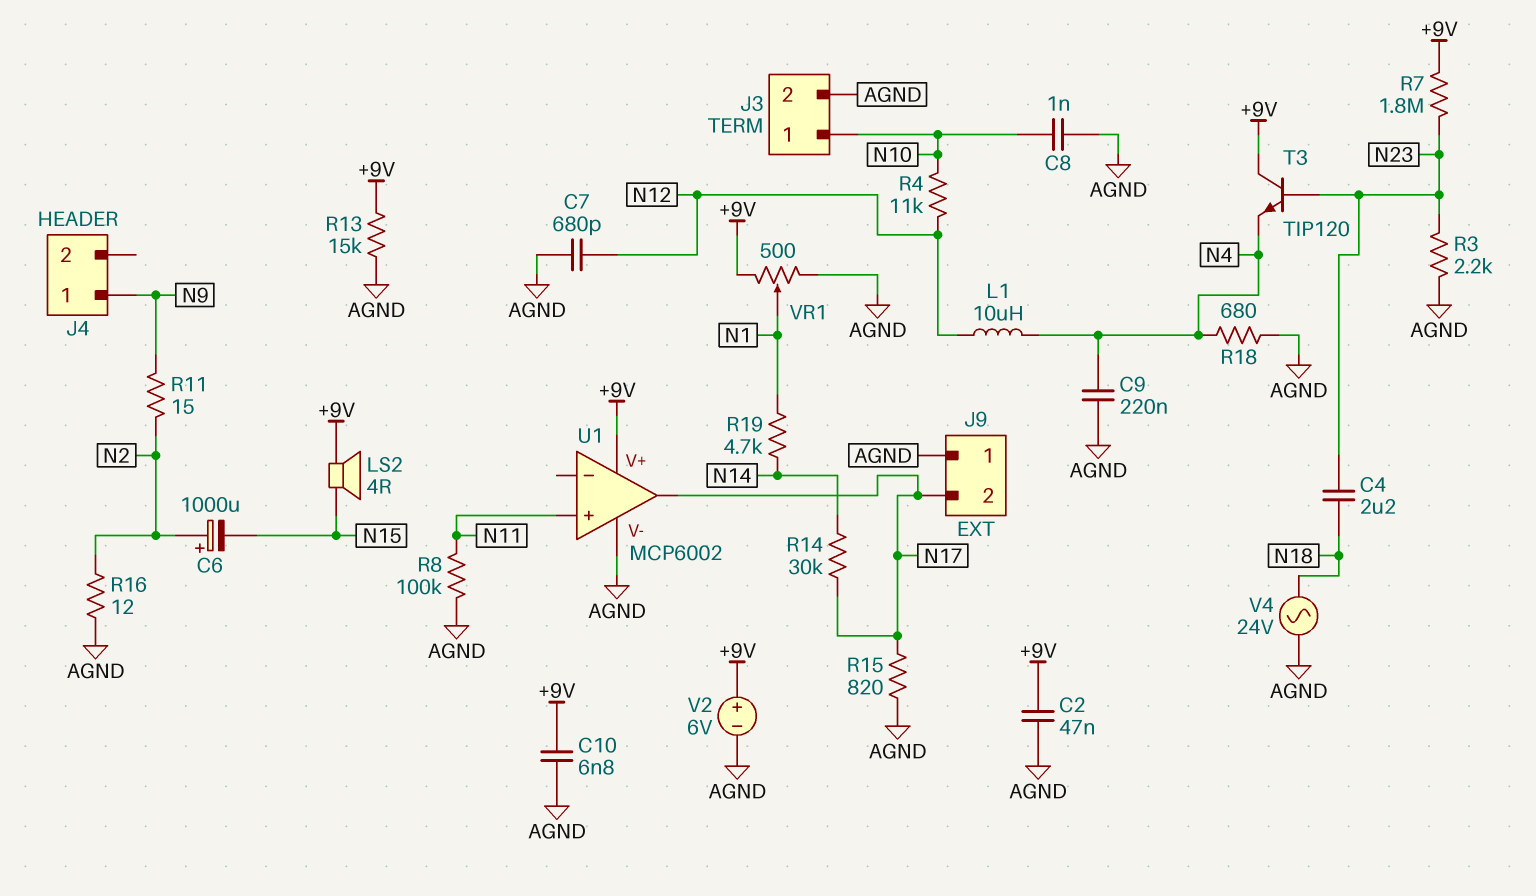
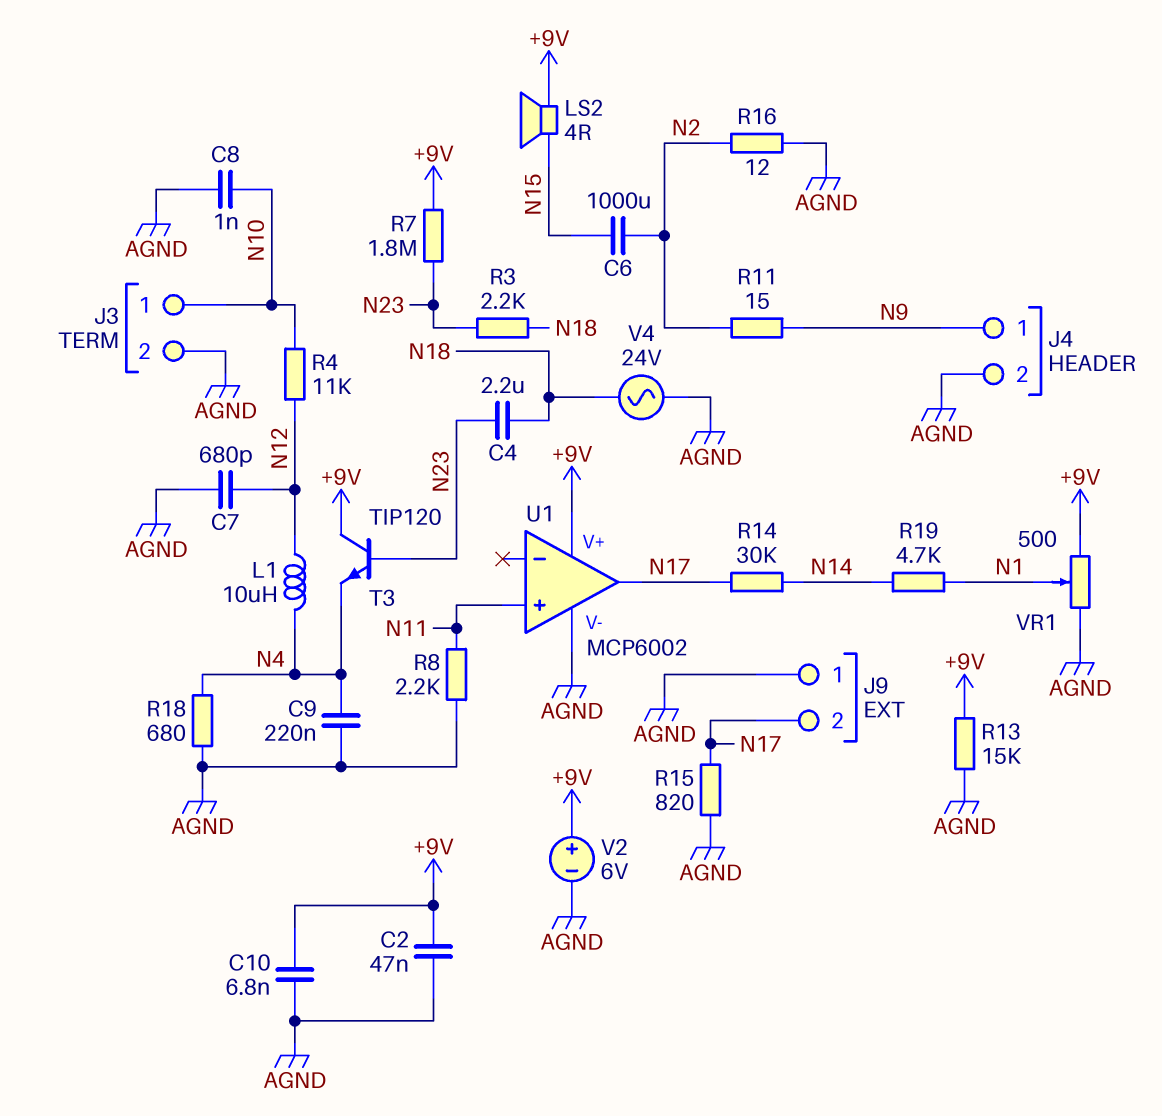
C6: 1000uF (plus N2, minus N15) -> 1000uF (N2, N15)
J4 pin 2: none -> AGND
R3: 2.2k (AGND, N23) -> 2.2k (N18, N23)
R8: 100k (AGND, N11) -> 2.2k (AGND, N11)

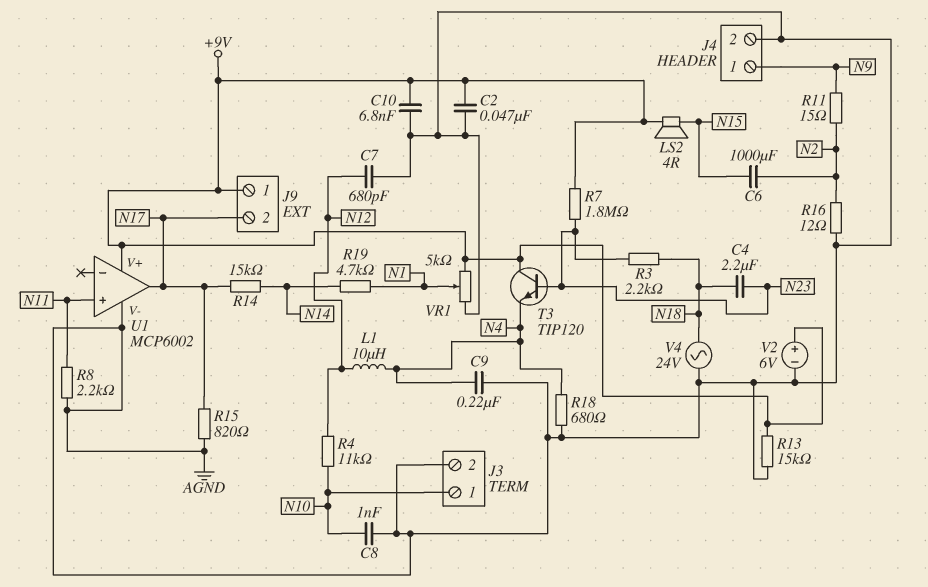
J9 pin 1: AGND -> +9V
R14: 30k (N14, N17) -> 15k (N14, N17)
VR1: 500 (+9V, AGND, wiper N1) -> 5k (+9V, AGND, wiper N1)

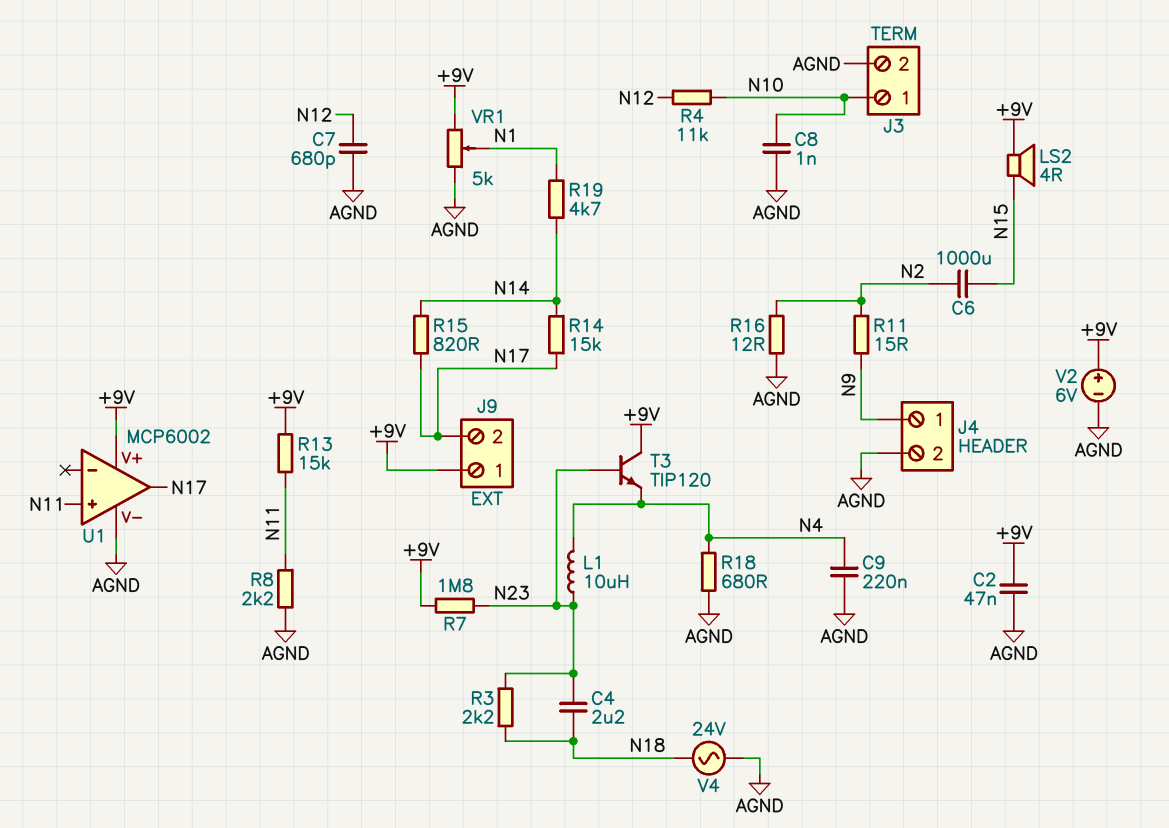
C10: 6.8nF (+9V, AGND) -> none
L1: 10uH (N4, N12) -> 10uH (N4, N23)
R13: 15k (+9V, AGND) -> 15k (+9V, N11)
R15: 820 (AGND, N17) -> 820 (N14, N17)

